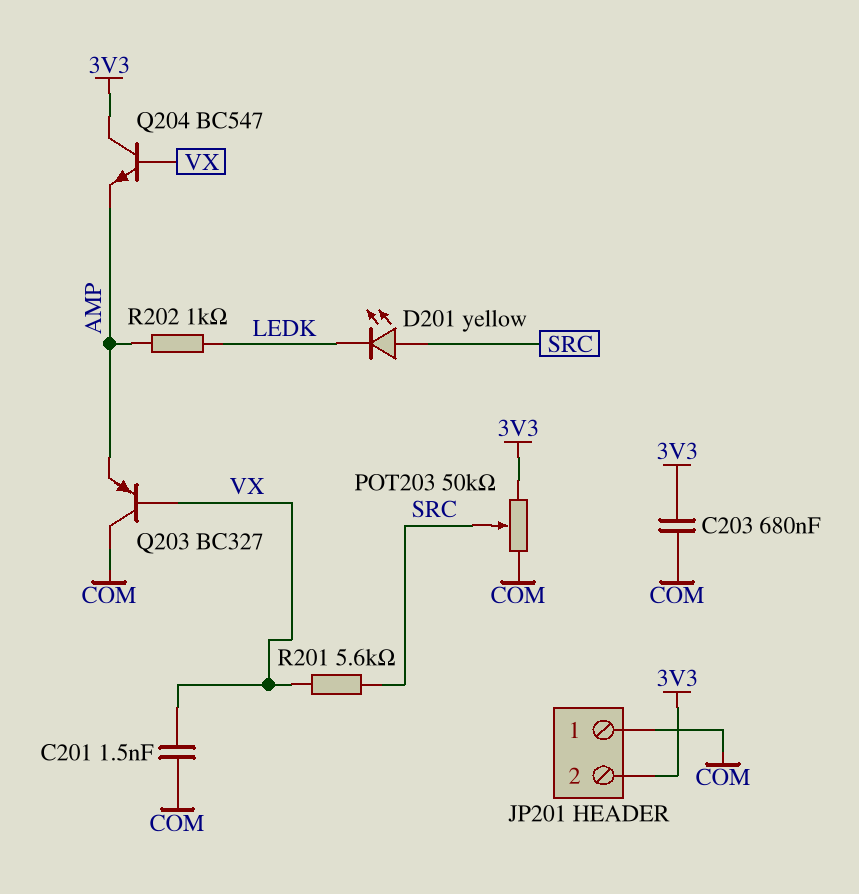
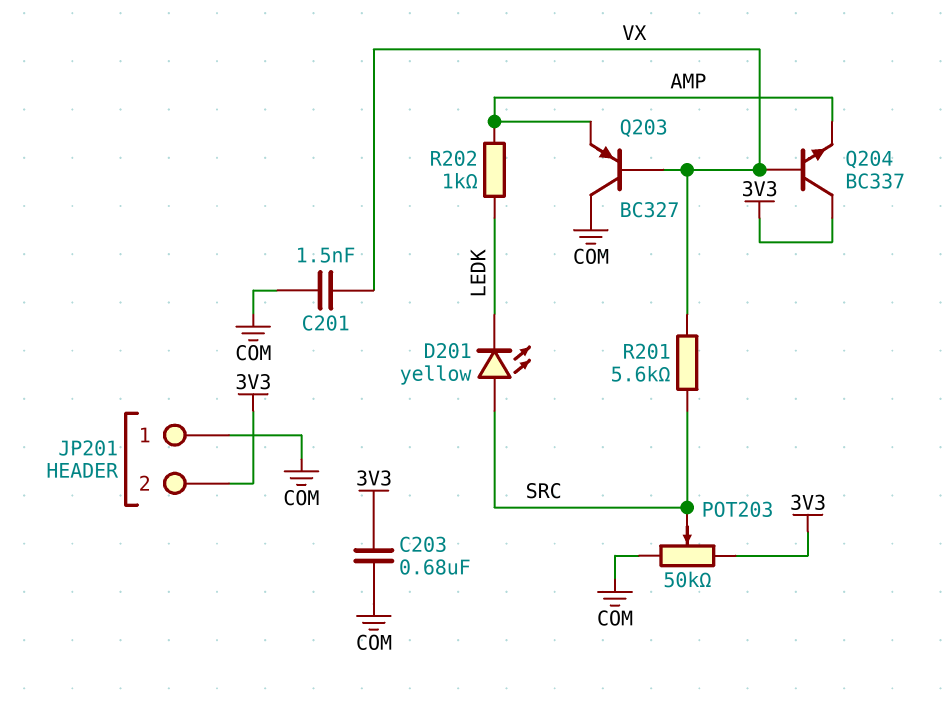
Q204: NPN BC547 (B VX, C 3V3, E AMP) -> NPN BC337 (B VX, C 3V3, E AMP)

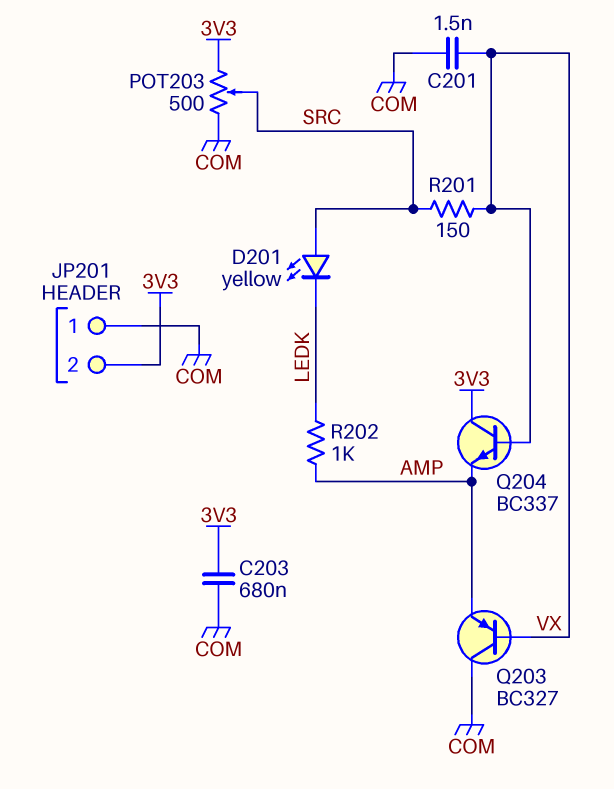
POT203: 50k (3V3, COM, wiper SRC) -> 500 (3V3, COM, wiper SRC)
R201: 5.6k (SRC, VX) -> 150 (SRC, VX)

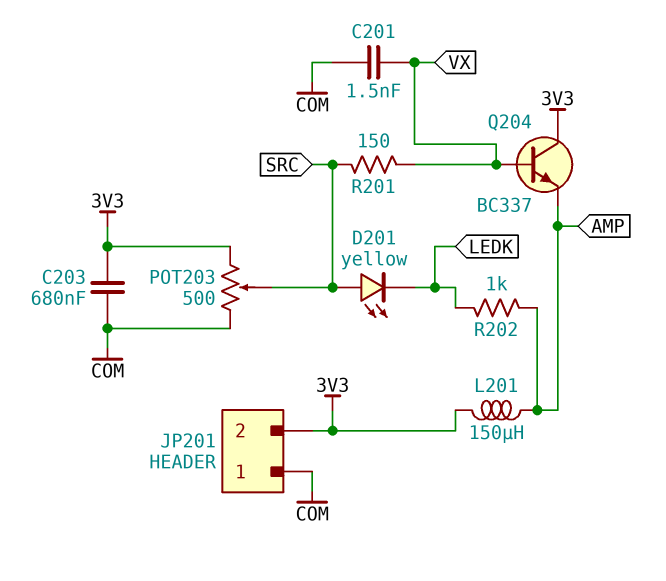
L201: none -> 150uH (3V3, AMP)
Q203: PNP BC327 (B VX, C COM, E AMP) -> none

